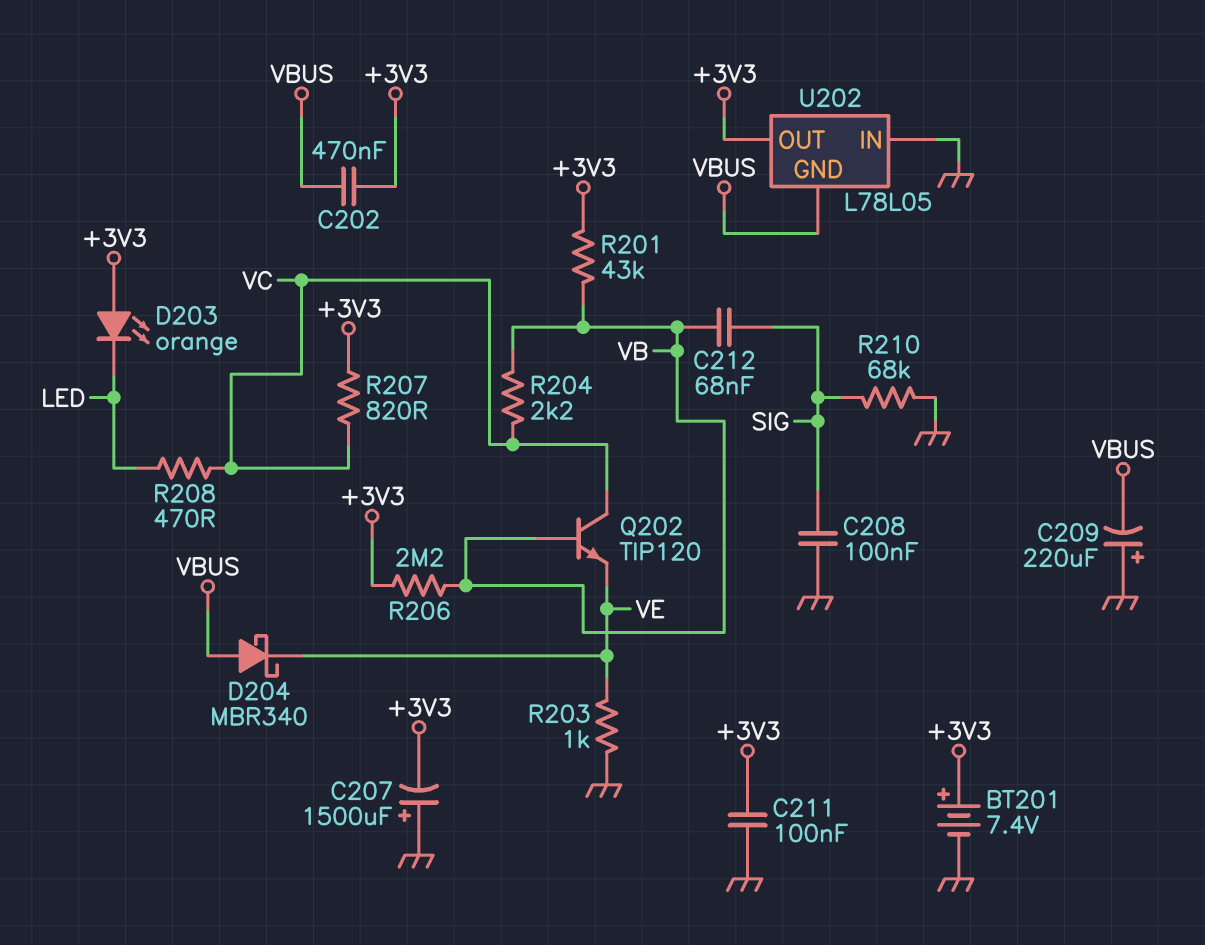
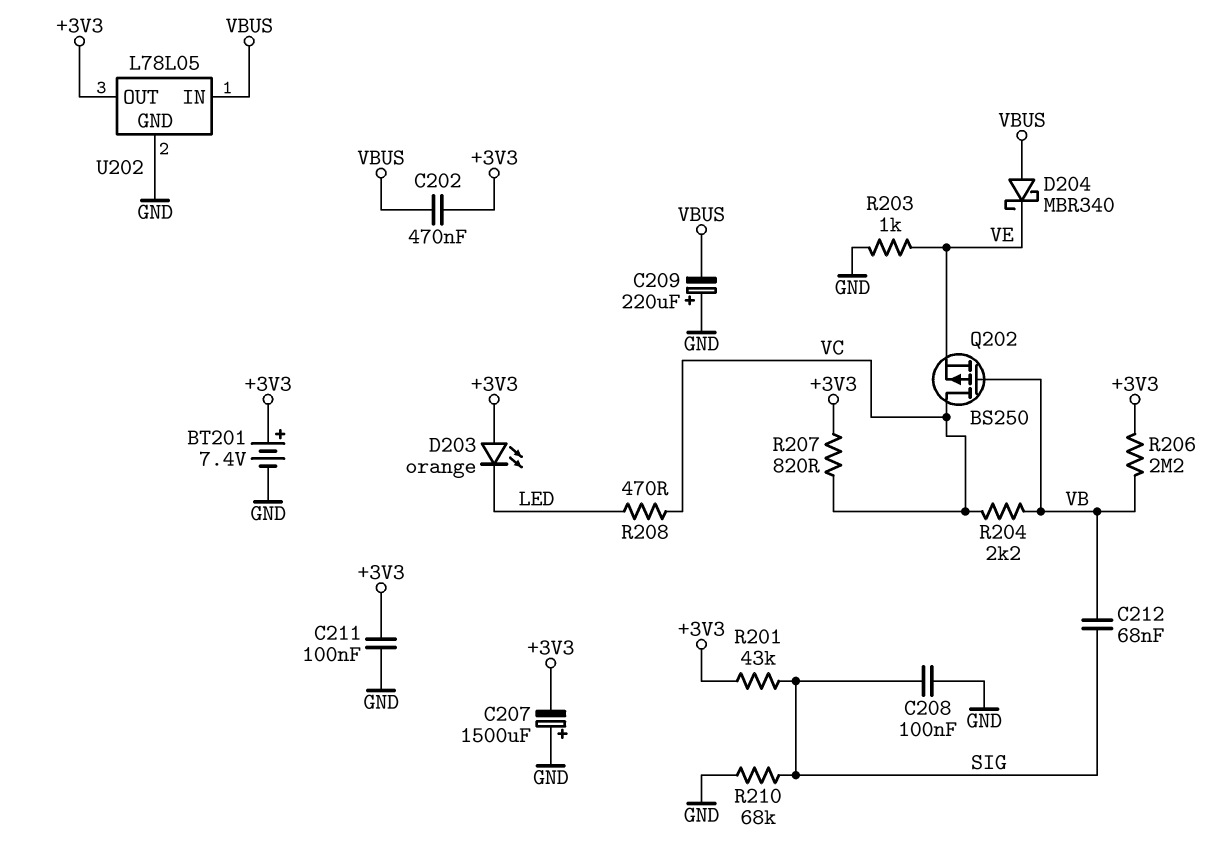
Q202: NPN TIP120 (B VB, C VC, E VE) -> PMOS BS250 (G VB, D VC, S VE)
R201: 43k (+3V3, VB) -> 43k (+3V3, SIG)
U202 pin GND: VBUS -> GND
U202 pin IN: GND -> VBUS

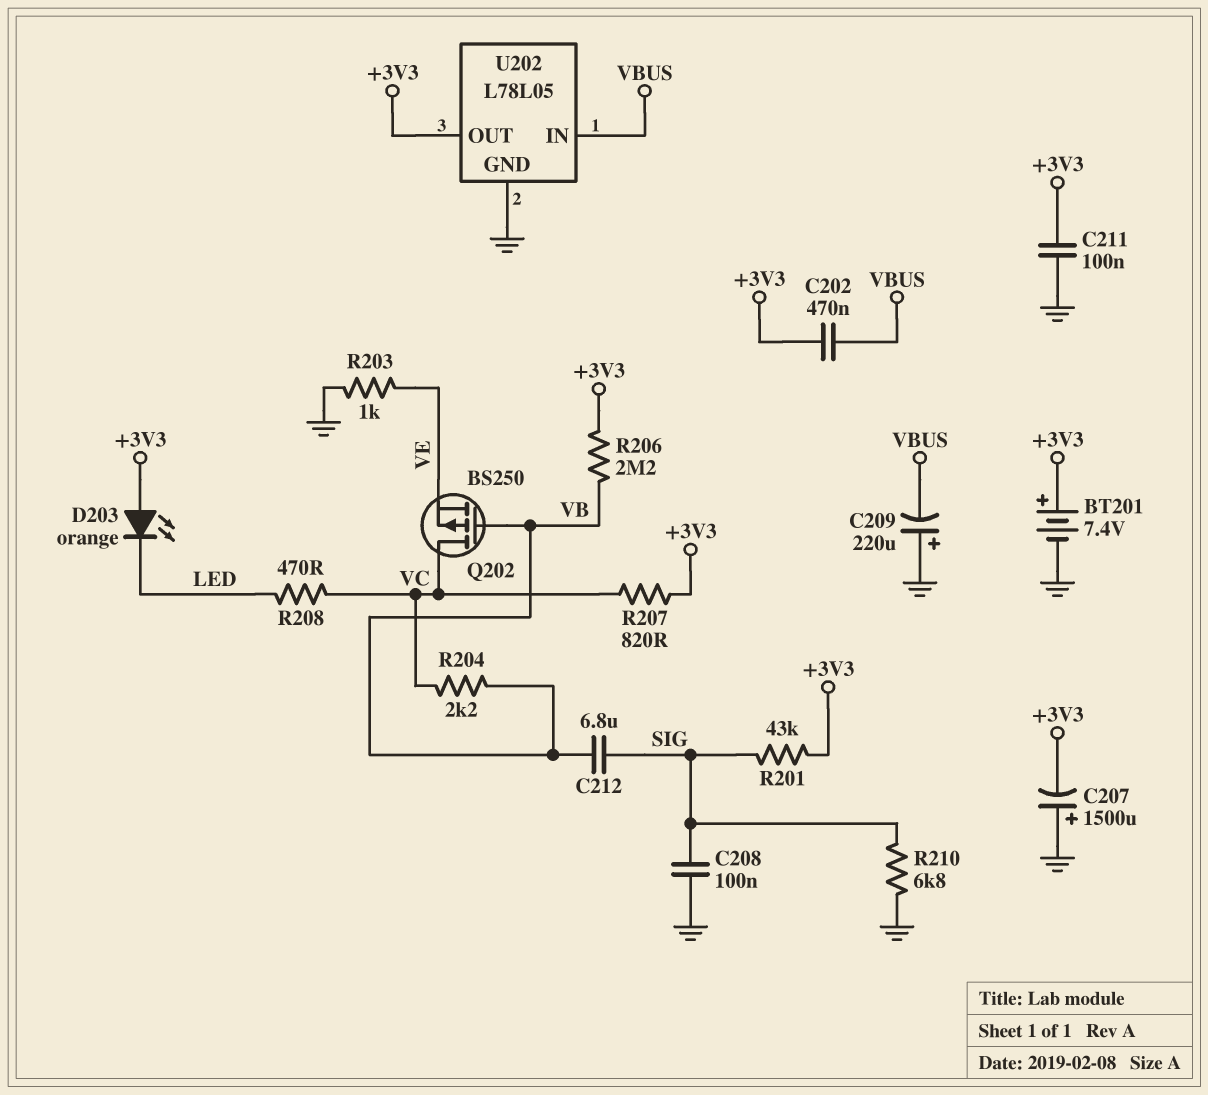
C212: 68nF (SIG, VB) -> 6.8uF (SIG, VB)
D204: schottky MBR340 (A VBUS, K VE) -> none
R210: 68k (GND, SIG) -> 6.8k (GND, SIG)

